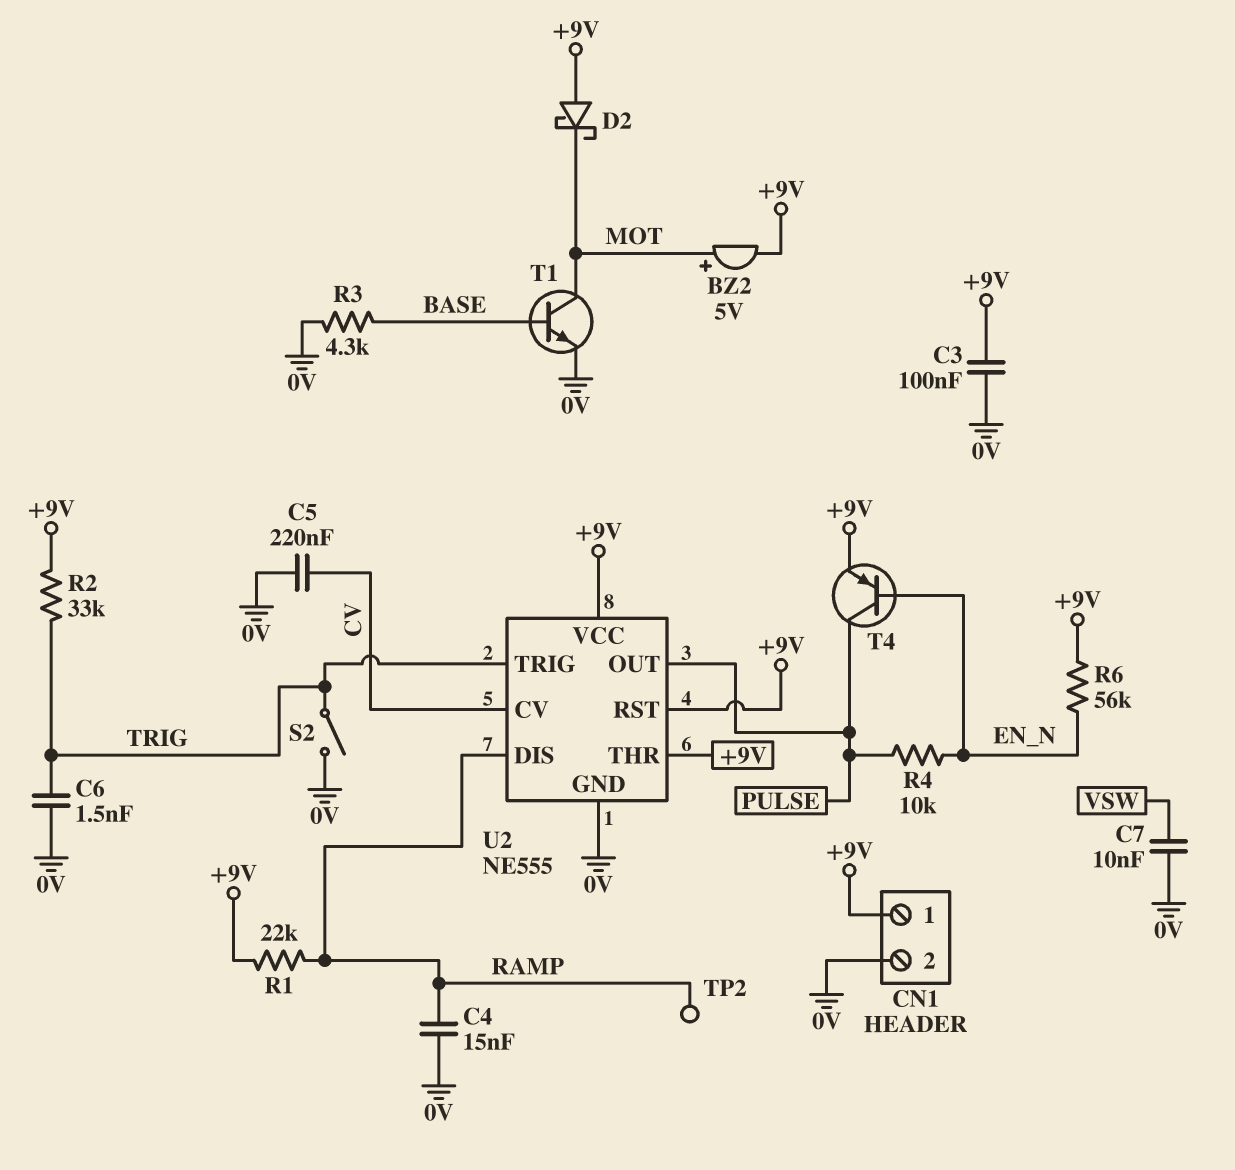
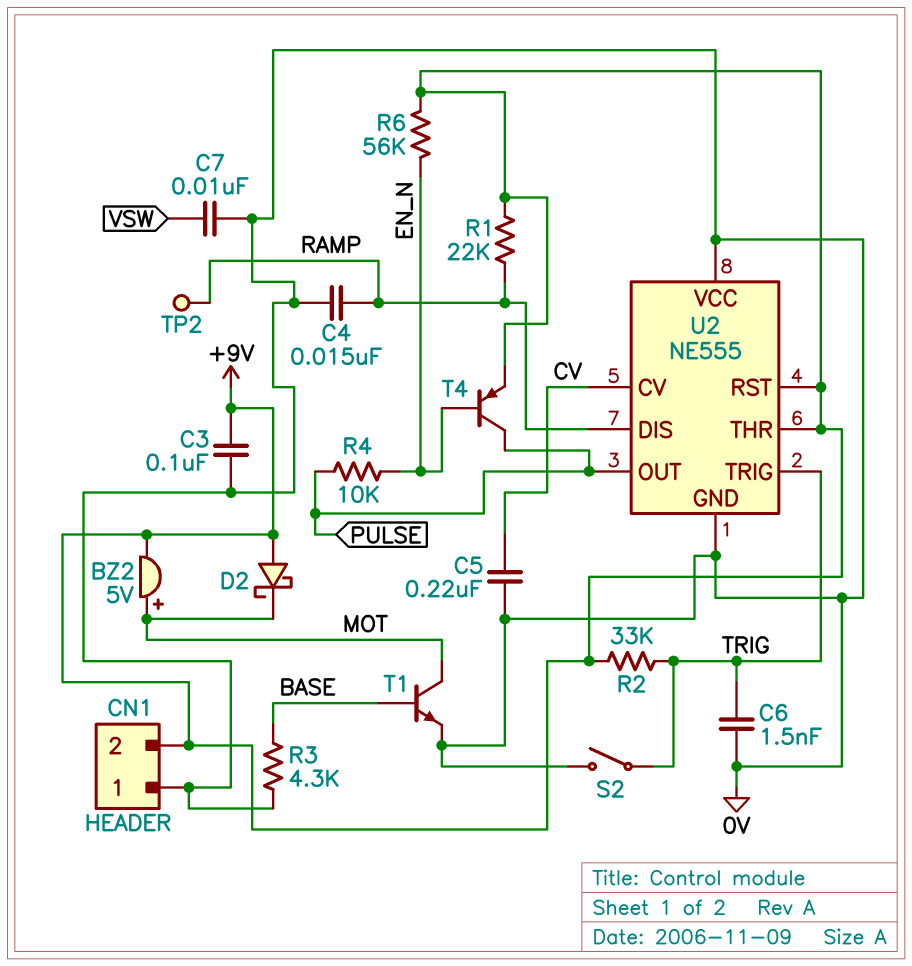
CN1 pin 1: +9V -> 0V
CN1 pin 2: 0V -> +9V
U2 pin VCC: +9V -> 0V

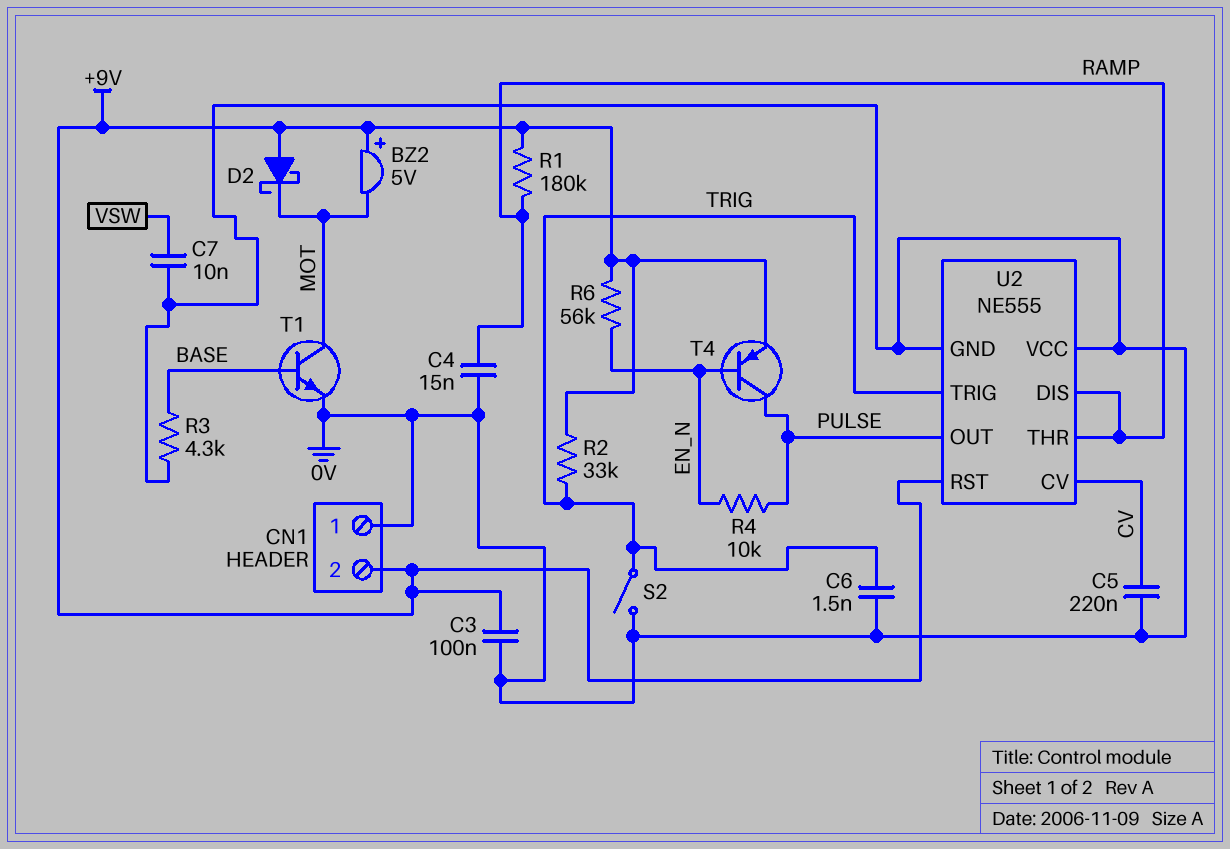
BZ2: buzzer 5V (plus MOT, minus +9V) -> buzzer 5V (plus +9V, minus MOT)
R1: 22k (+9V, RAMP) -> 180k (+9V, RAMP)
TP2: test point (RAMP) -> none
U2 pin THR: +9V -> RAMP

